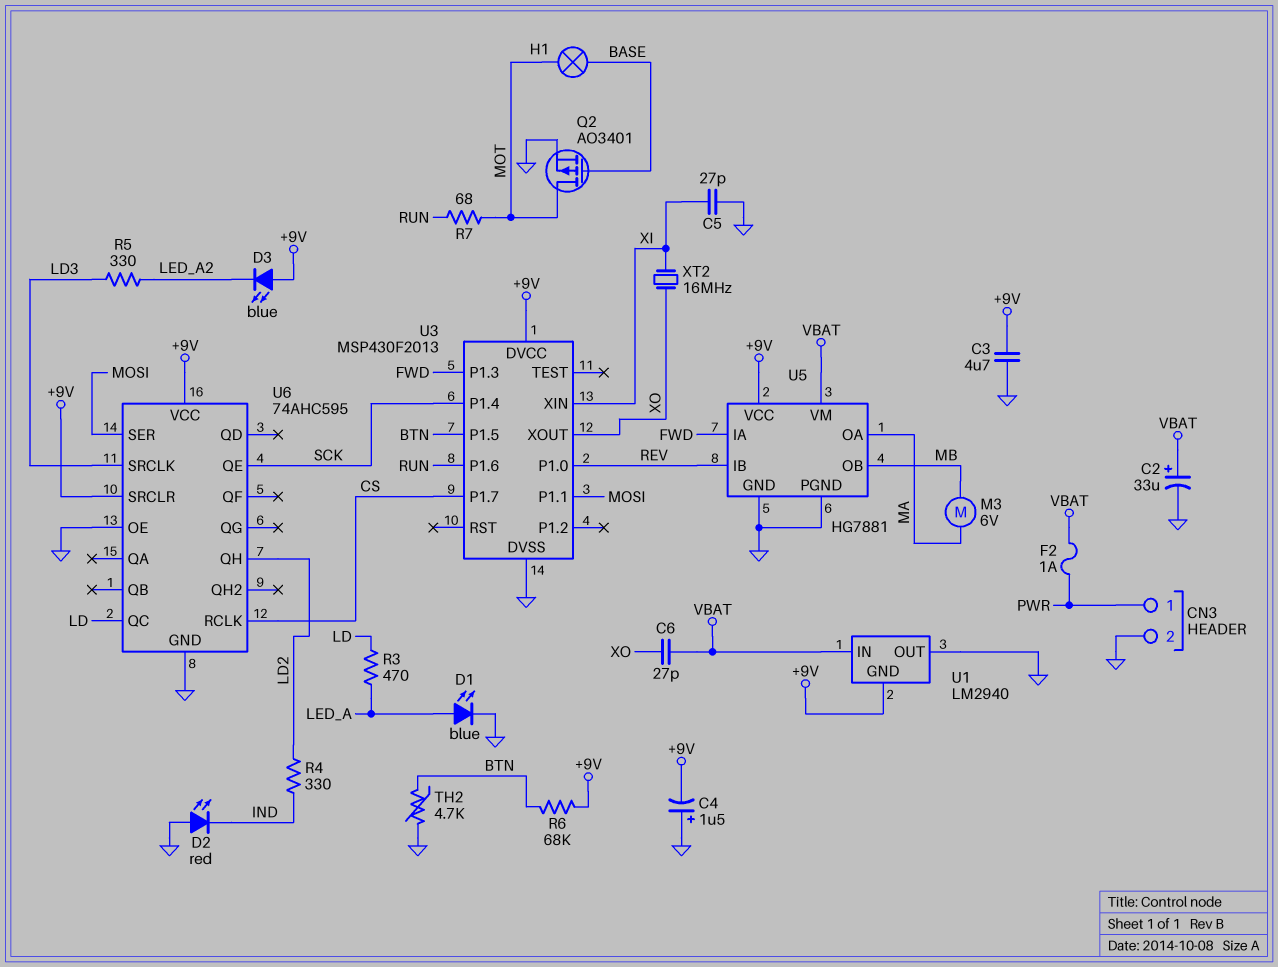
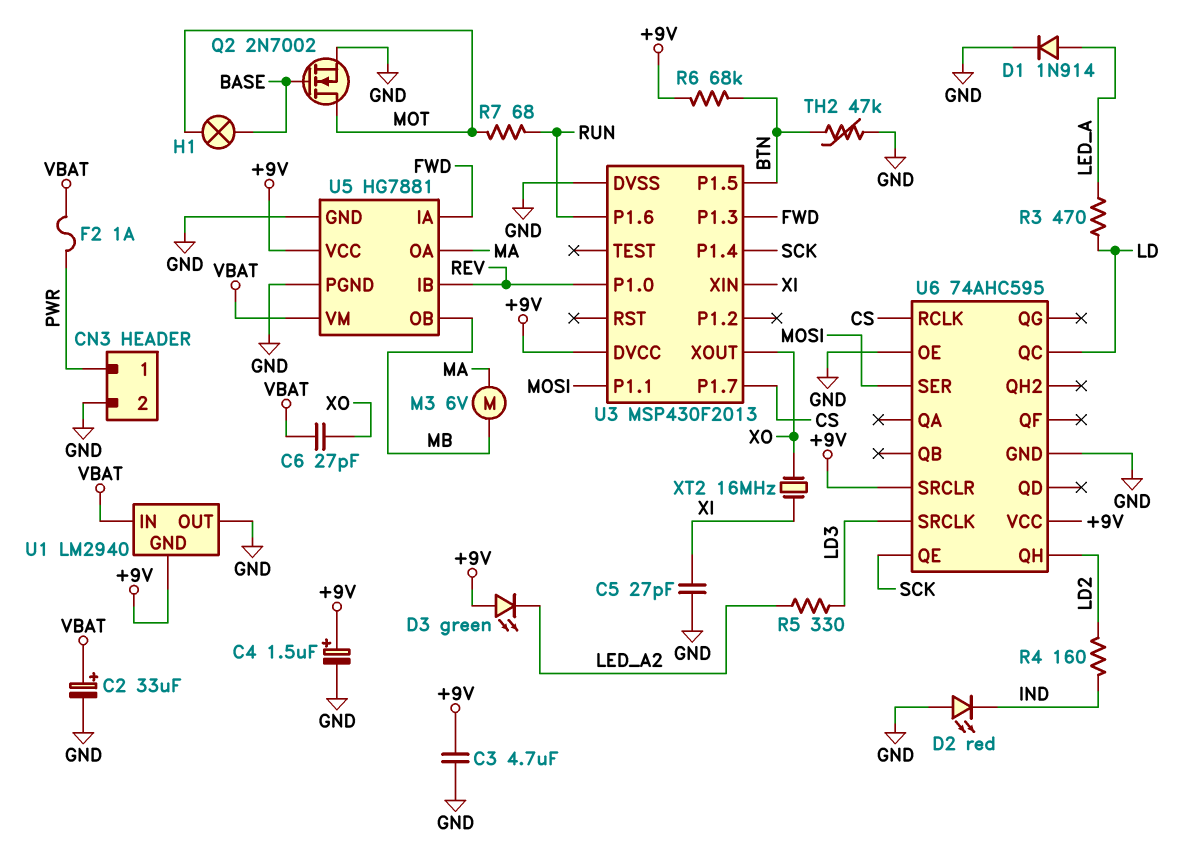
C4: 1.5uF (plus GND, minus +9V) -> 1.5uF (plus +9V, minus GND)
D1: LED blue (A LED_A, K GND) -> diode 1N914 (A LED_A, K GND)
D3: LED blue (A +9V, K LED_A2) -> LED green (A +9V, K LED_A2)
Q2: PMOS AO3401 (G BASE, D MOT, S GND) -> NMOS 2N7002 (G BASE, D MOT, S GND)
R4: 330 (IND, LD2) -> 160 (IND, LD2)
TH2: 4.7k (BTN, GND) -> 47k (BTN, GND)

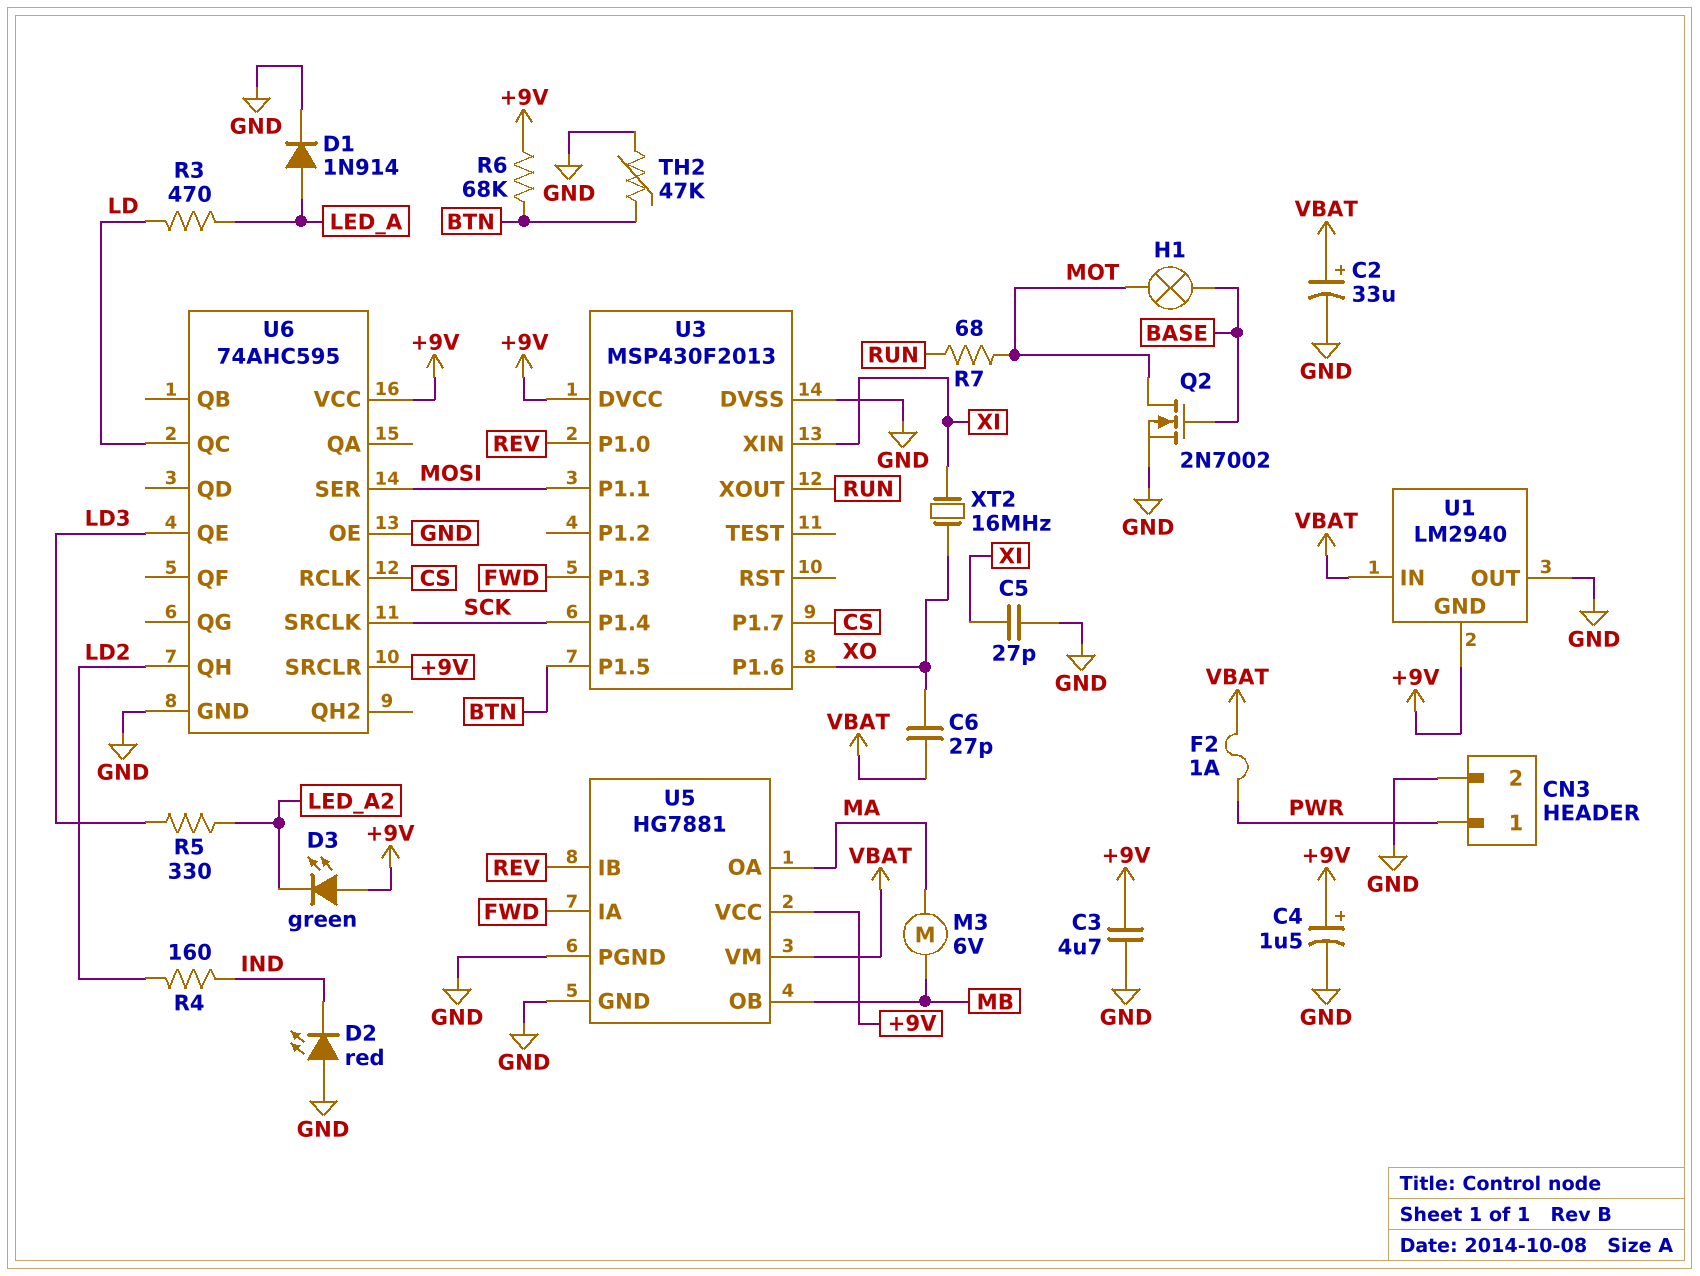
U3 pin P1.6: RUN -> XO
U3 pin XOUT: XO -> RUN
U6 pin QE: SCK -> LD3
U6 pin SRCLK: LD3 -> SCK

